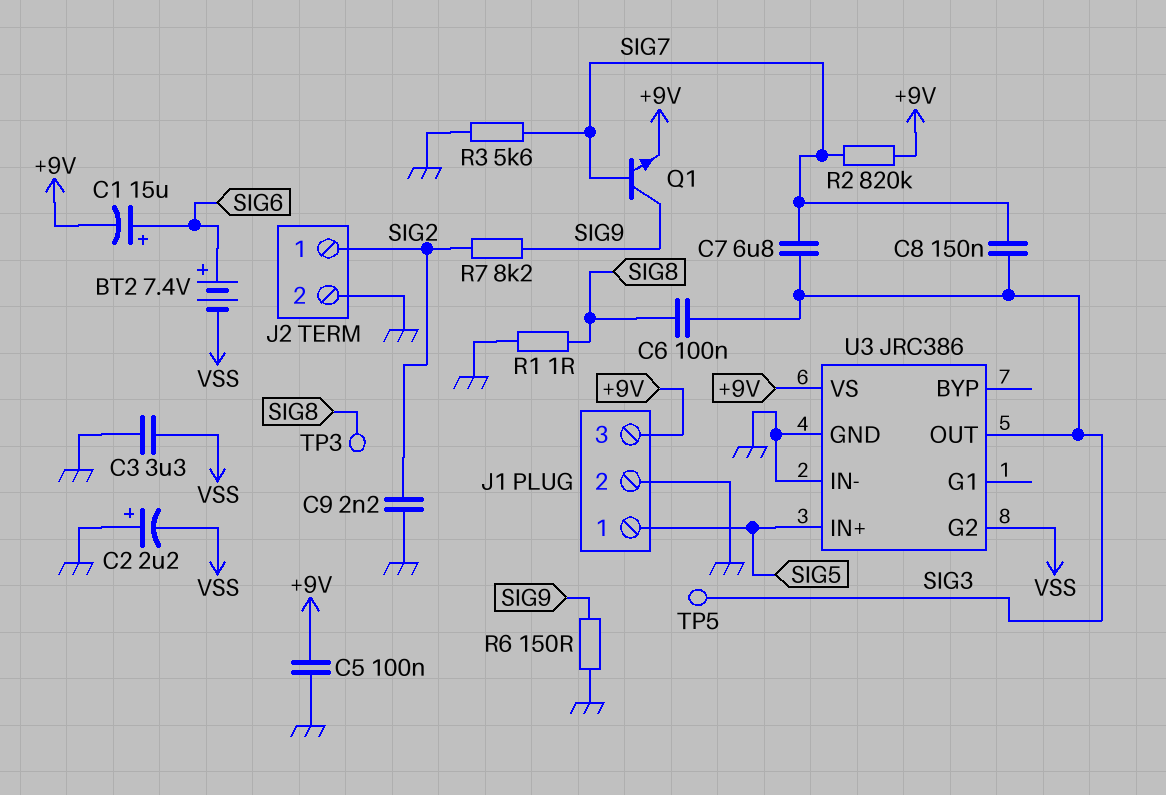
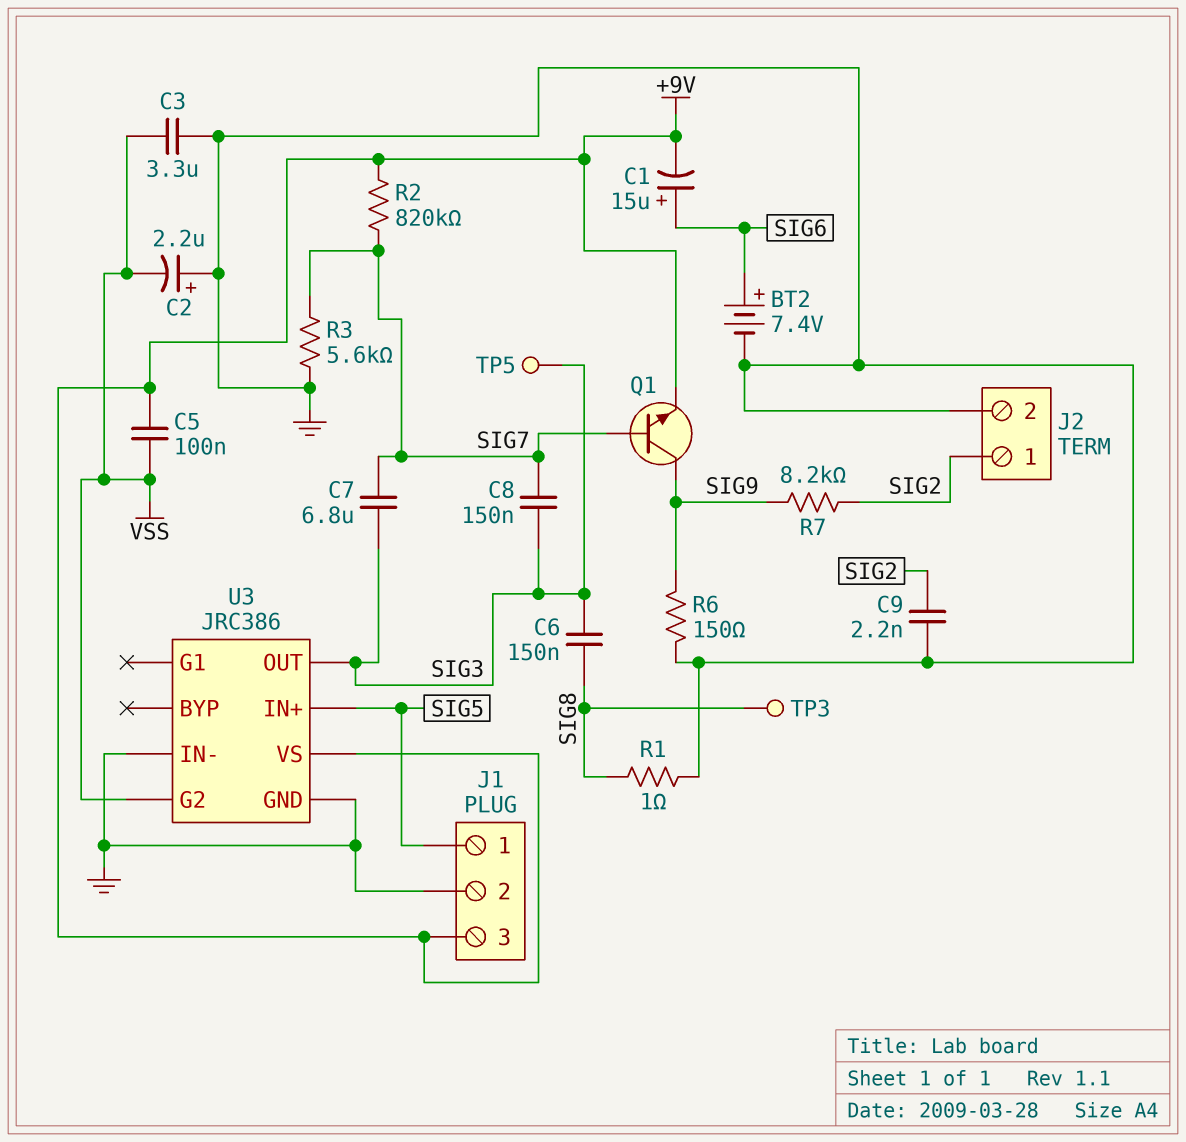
BT2: 7.4V (plus SIG6, minus VSS) -> 7.4V (plus SIG6, minus GND)
C5: 100nF (+9V, GND) -> 100nF (+9V, VSS)
C6: 100nF (SIG3, SIG8) -> 150nF (SIG3, SIG8)

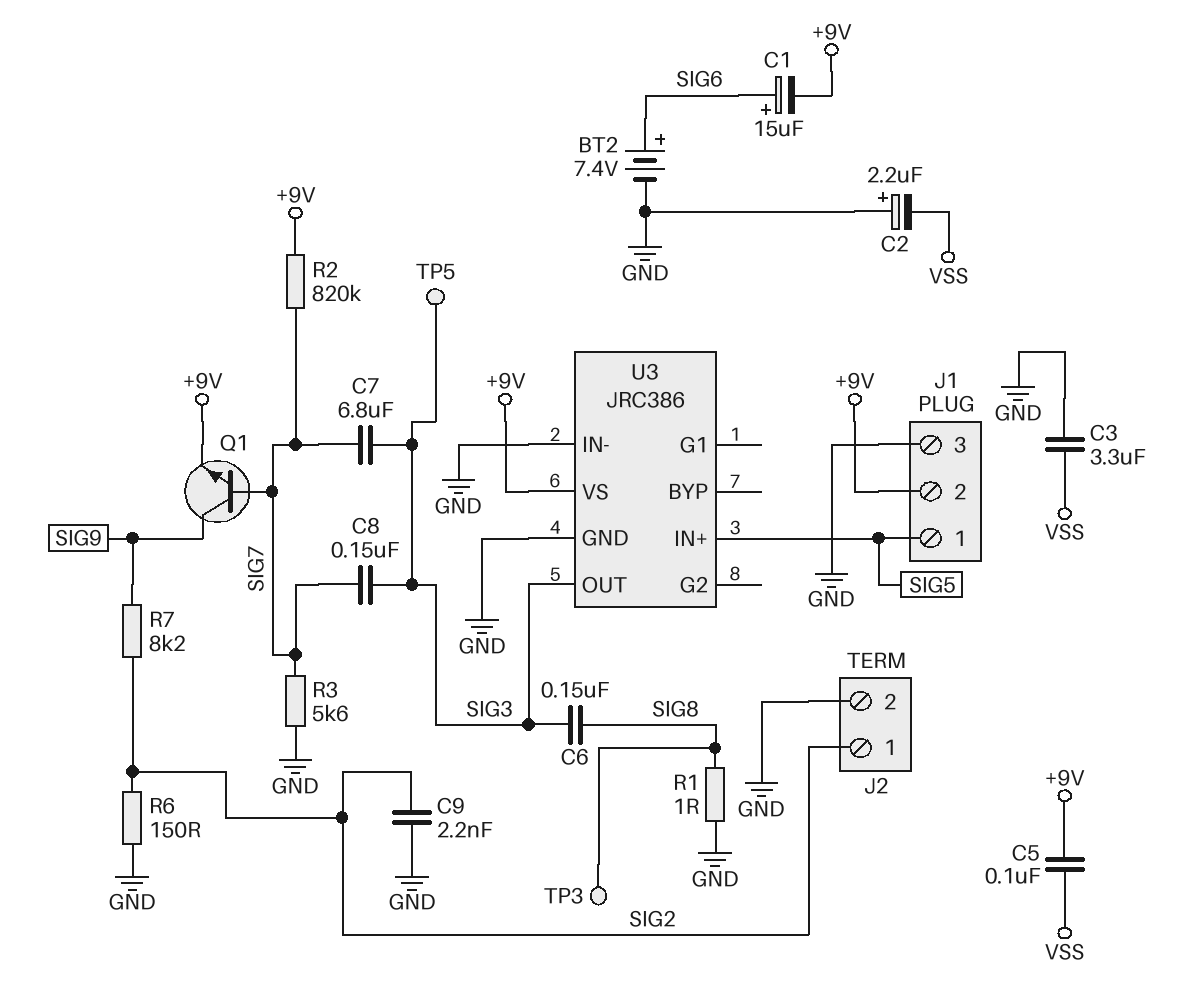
J1 pin 2: GND -> +9V
J1 pin 3: +9V -> GND
R6: 150 (GND, SIG9) -> 150 (GND, SIG2)
U3 pin G2: VSS -> none

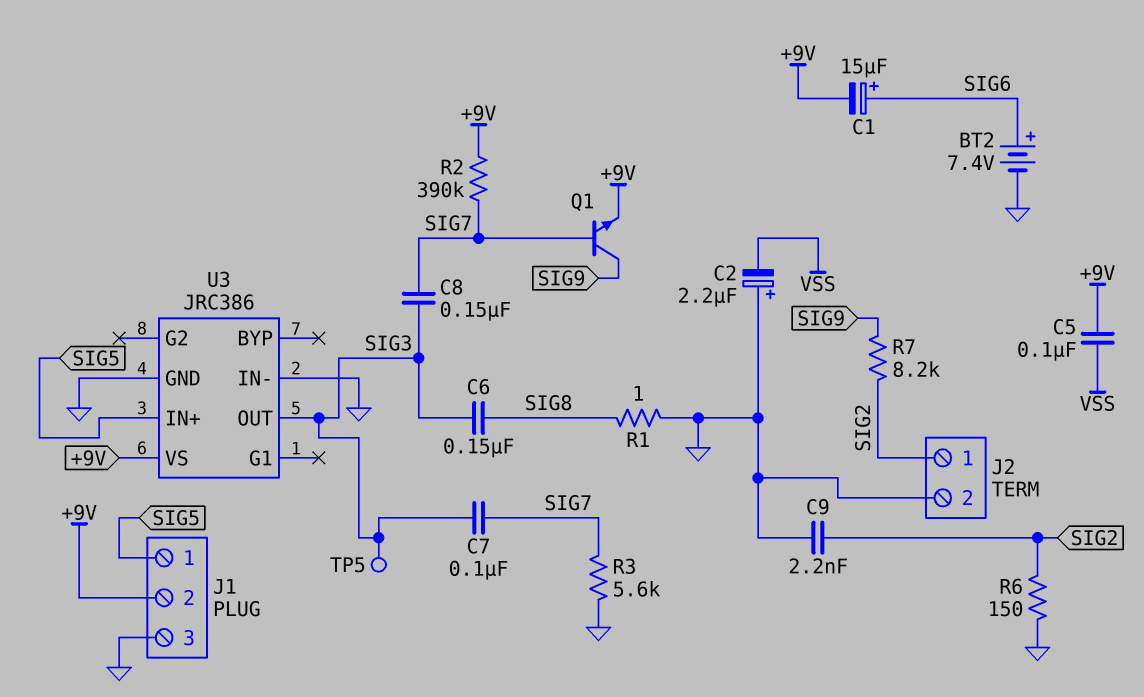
C3: 3.3uF (GND, VSS) -> none
C7: 6.8uF (SIG3, SIG7) -> 100nF (SIG3, SIG7)
R2: 820k (+9V, SIG7) -> 390k (+9V, SIG7)
TP3: test point (SIG8) -> none

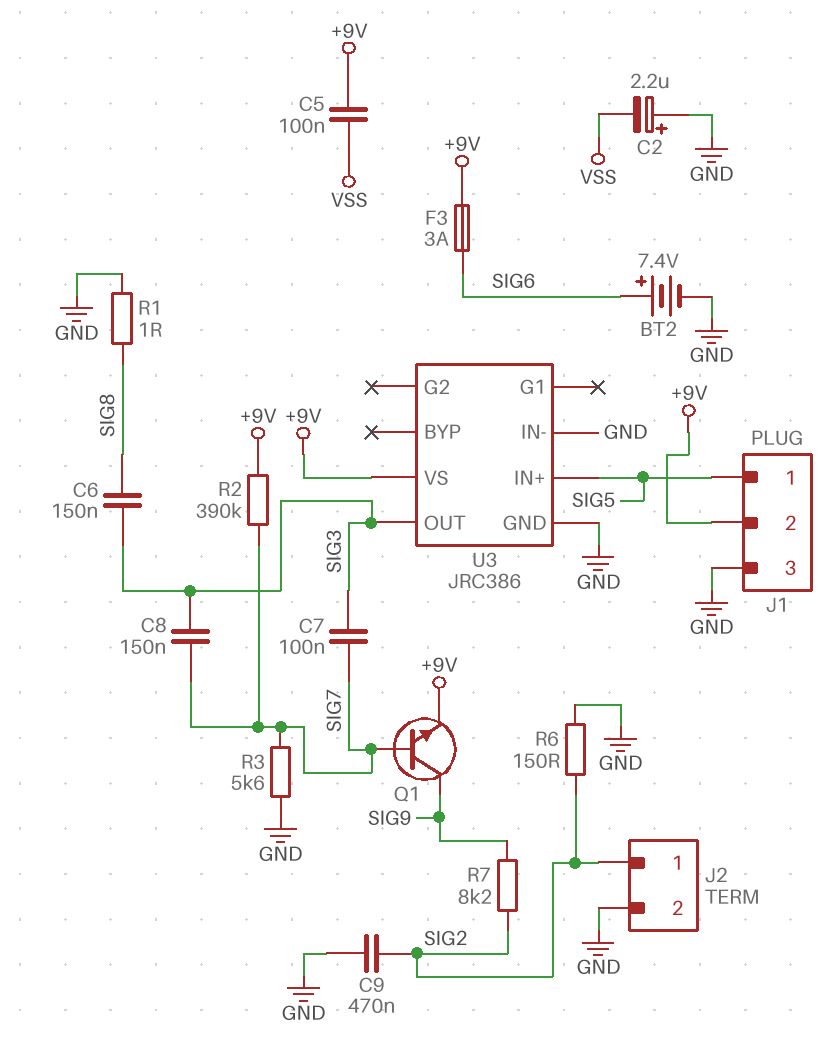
C1: 15uF (plus SIG6, minus +9V) -> none
C9: 2.2nF (GND, SIG2) -> 470nF (GND, SIG2)
F3: none -> 3A (+9V, SIG6)
TP5: test point (SIG3) -> none

